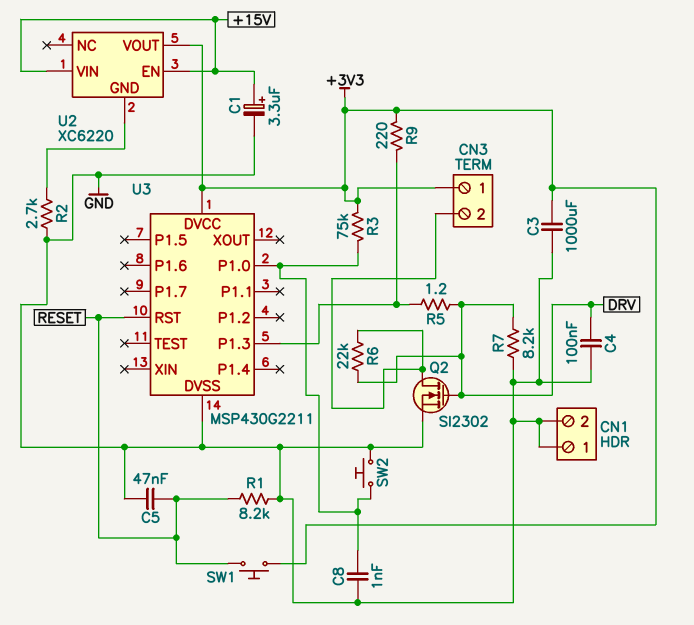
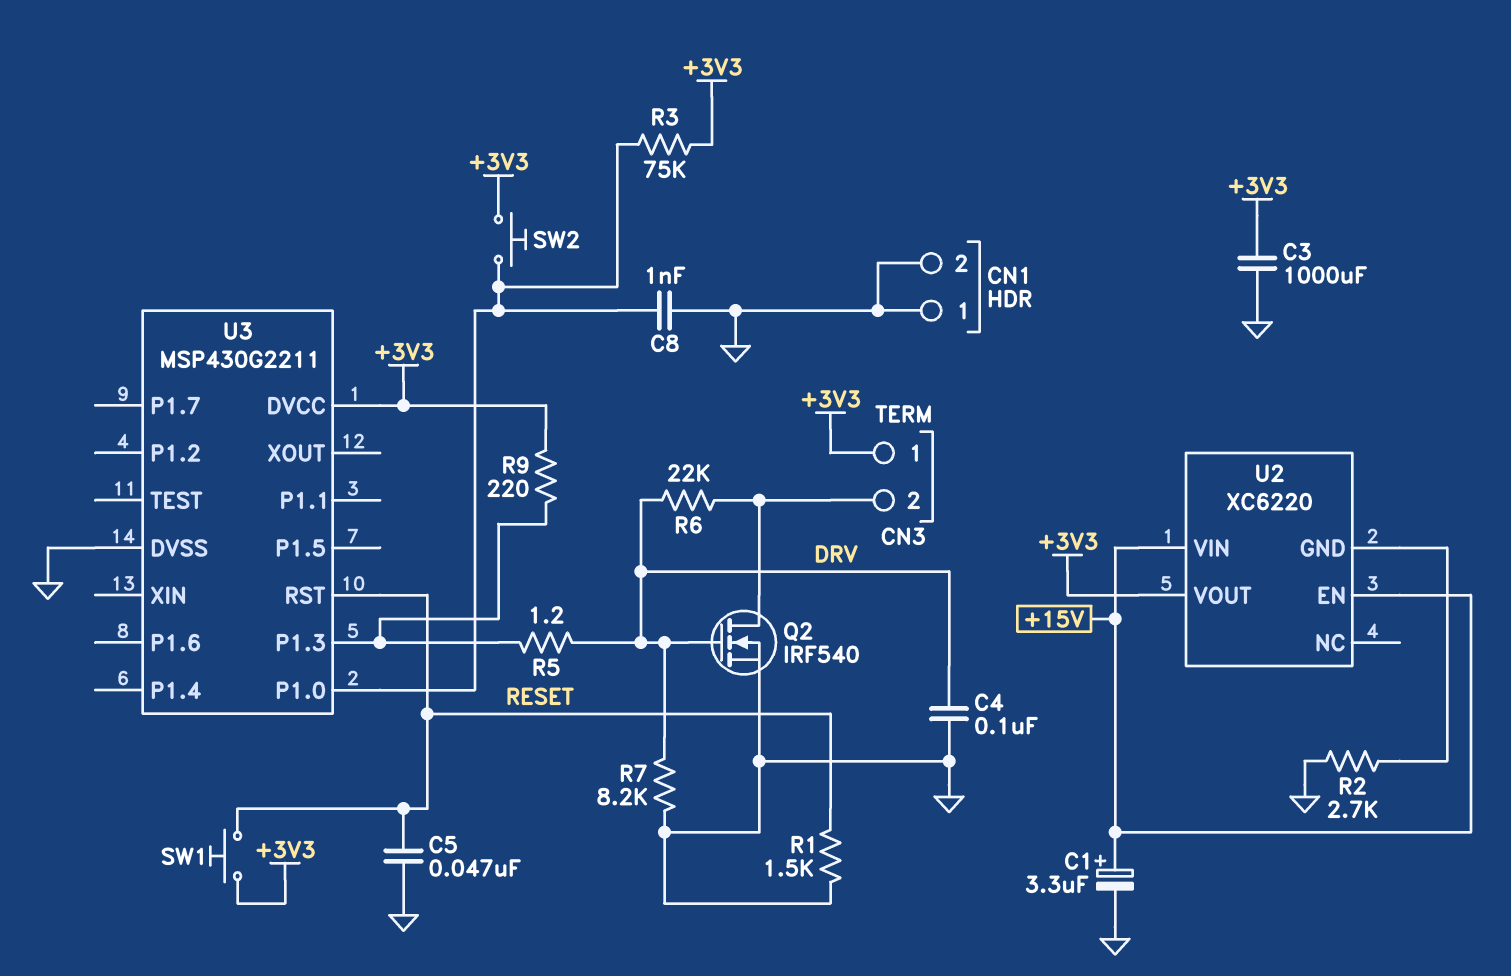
Q2: NMOS SI2302 (G DRV, D CN3/2, S GND) -> NMOS IRF540 (G DRV, D CN3/2, S GND)
R1: 8.2k (GND, RESET) -> 1.5k (GND, RESET)
SW2: button (GND, U3/P1.0) -> button (+3V3, U3/P1.0)

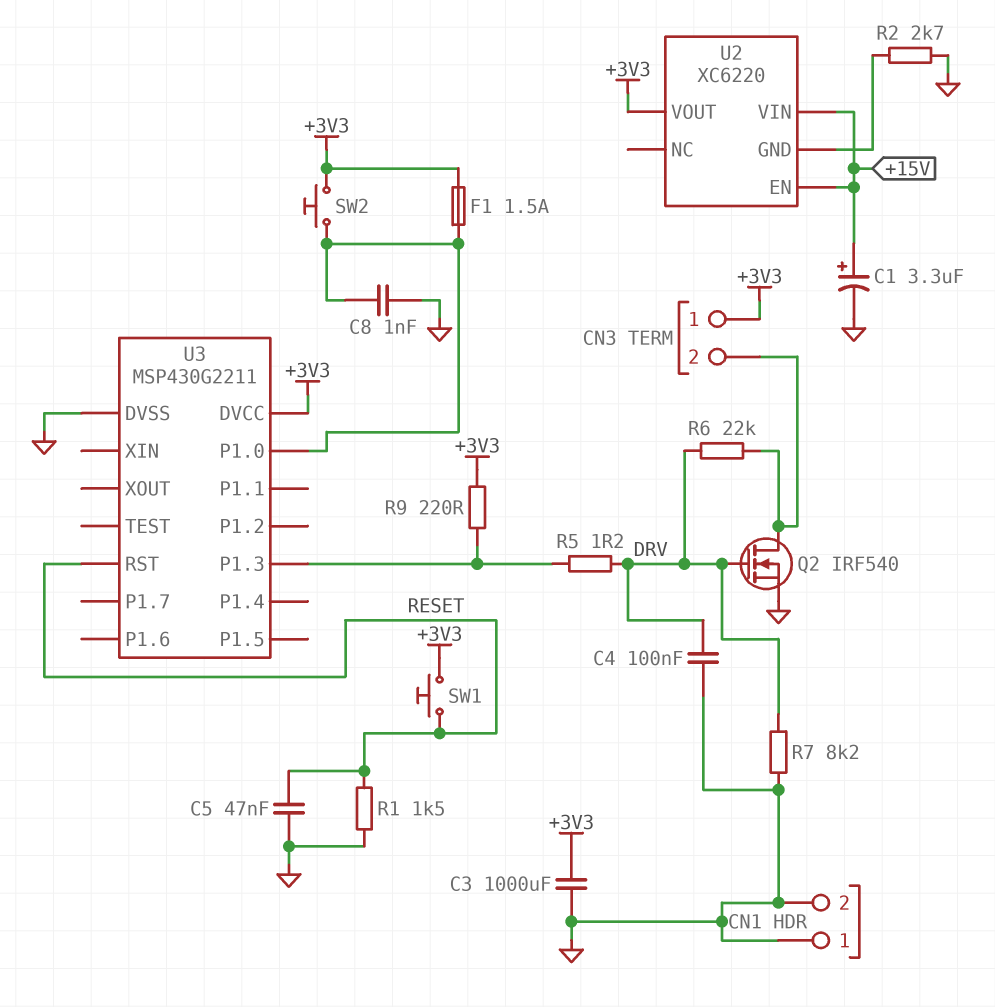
F1: none -> 1.5A (+3V3, U3/P1.0)
R3: 75k (+3V3, U3/P1.0) -> none

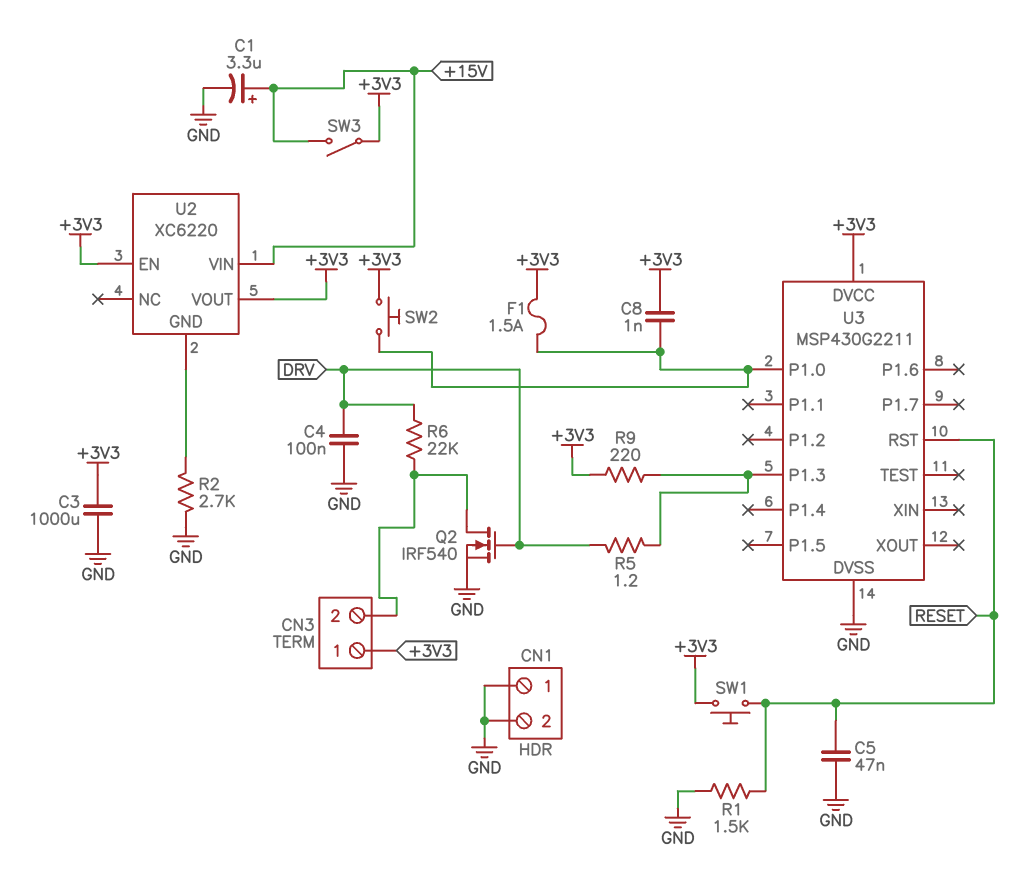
C8: 1nF (GND, U3/P1.0) -> 1nF (+3V3, U3/P1.0)
R7: 8.2k (DRV, GND) -> none
SW3: none -> switch (+3V3, +15V)
U2 pin EN: +15V -> +3V3

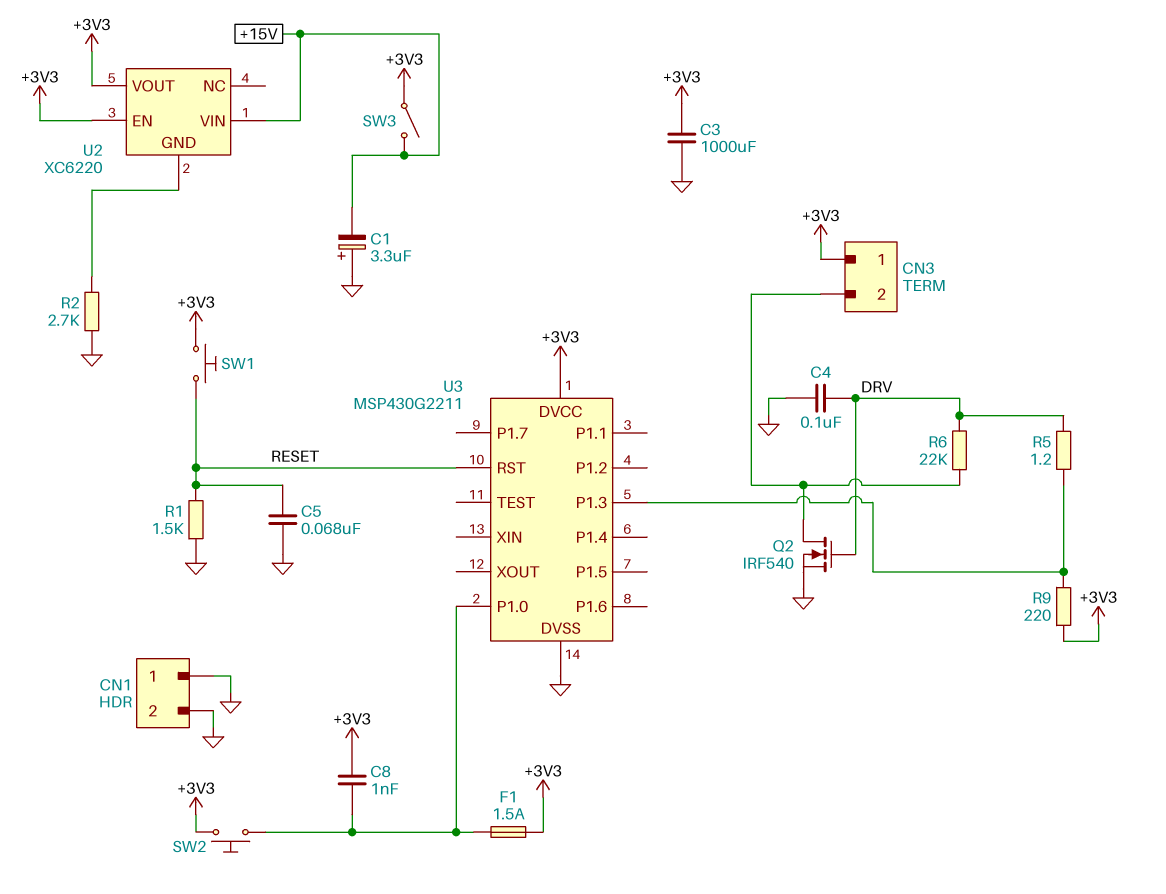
C1: 3.3uF (plus +15V, minus GND) -> 3.3uF (plus GND, minus +15V)
C5: 47nF (GND, RESET) -> 68nF (GND, RESET)

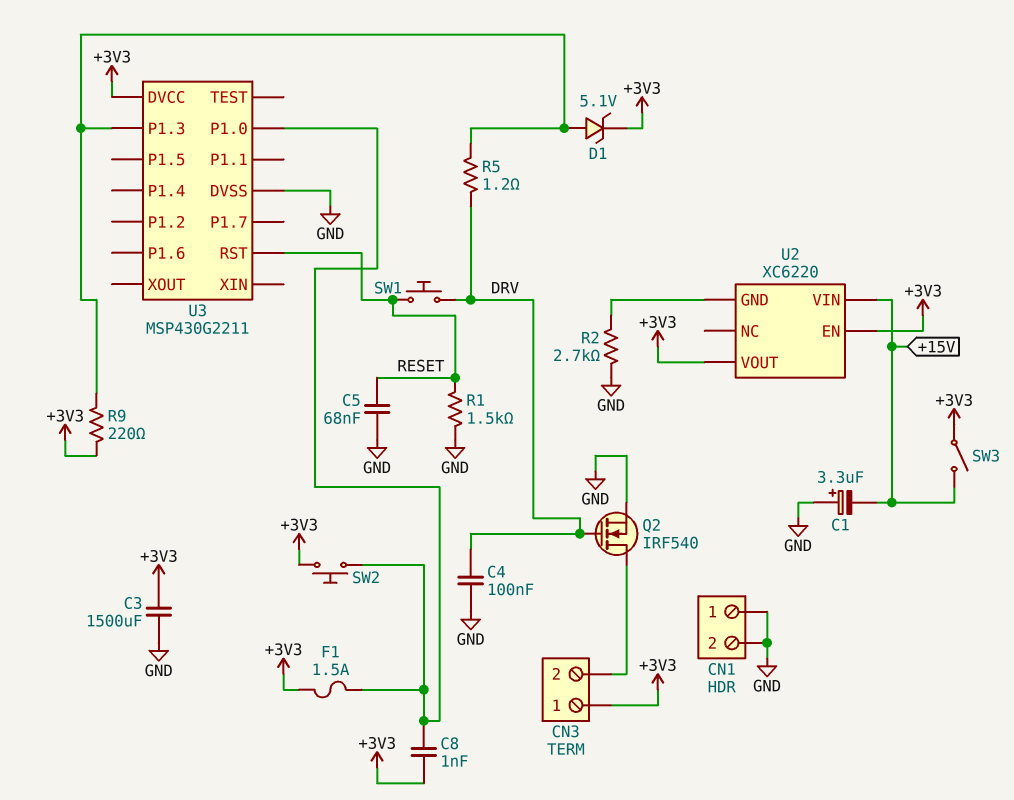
C3: 1000uF (+3V3, GND) -> 1500uF (+3V3, GND)
D1: none -> zener 5.1V (A U3/P1.3, K +3V3)
R6: 22k (CN3/2, DRV) -> none
SW1: button (+3V3, RESET) -> button (DRV, RESET)

